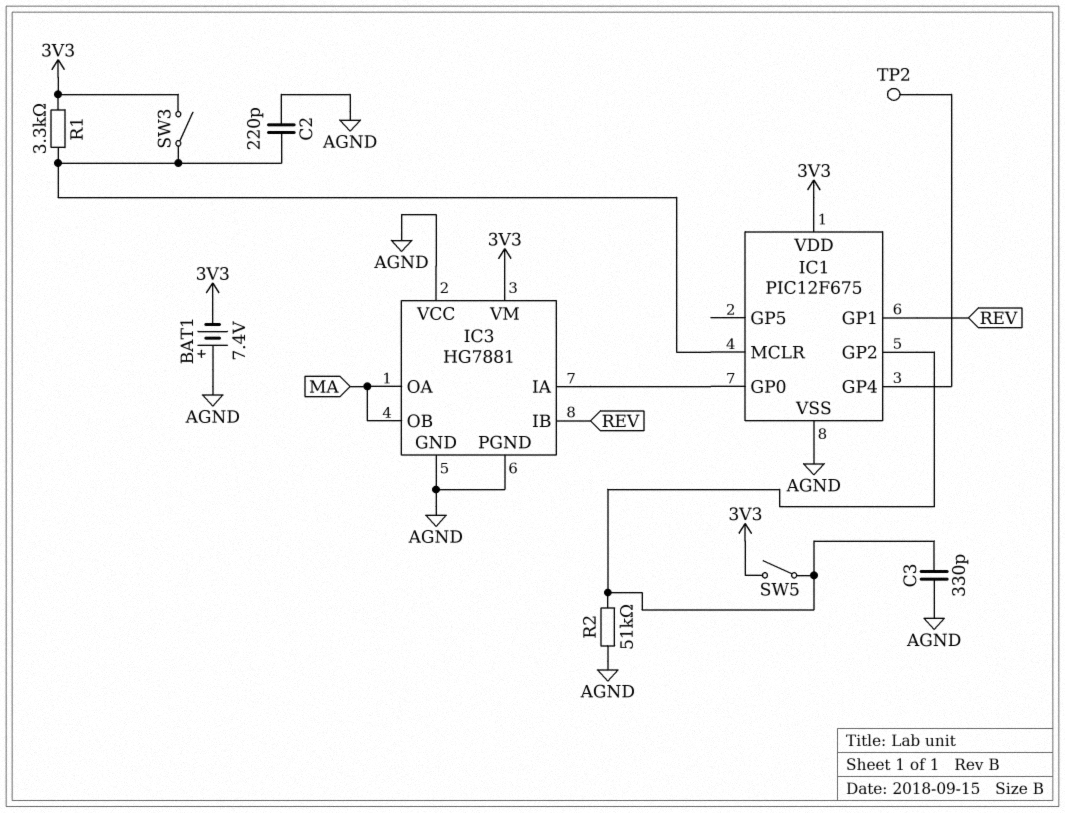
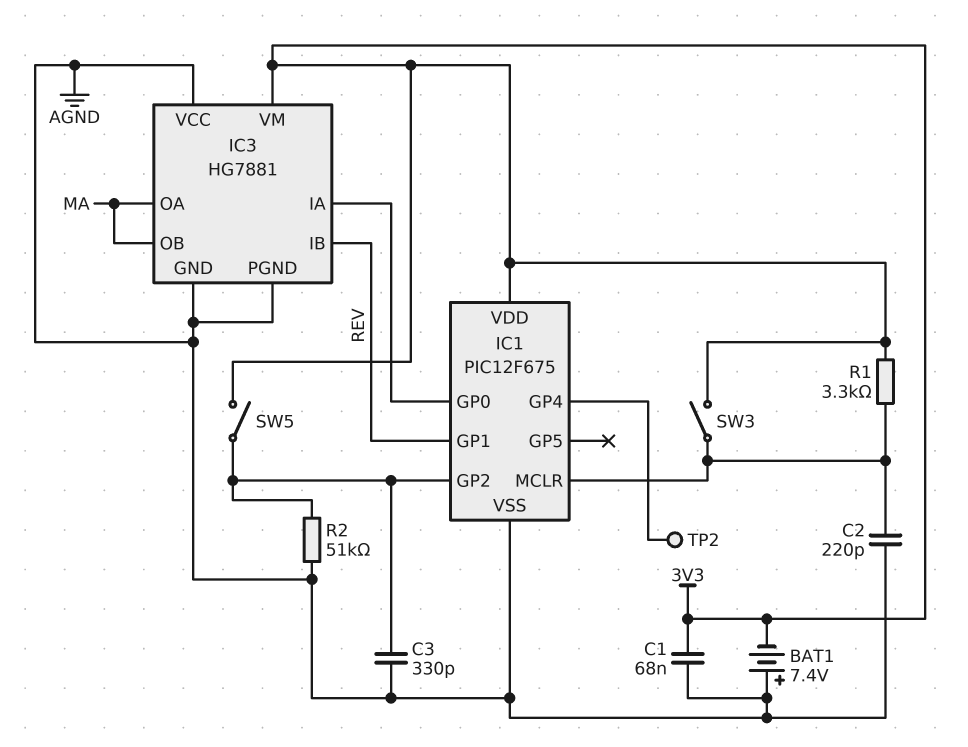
C1: none -> 68nF (3V3, AGND)

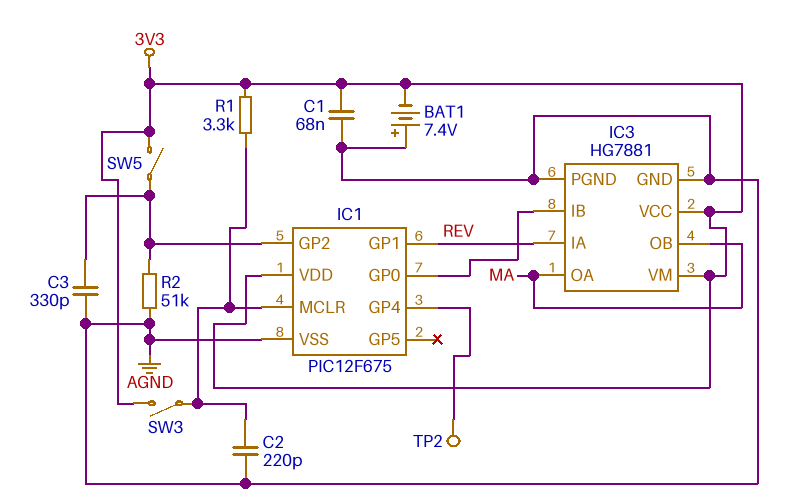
IC3 pin IA: IC1/GP0 -> REV
IC3 pin IB: REV -> IC1/GP0
IC3 pin VCC: AGND -> 3V3

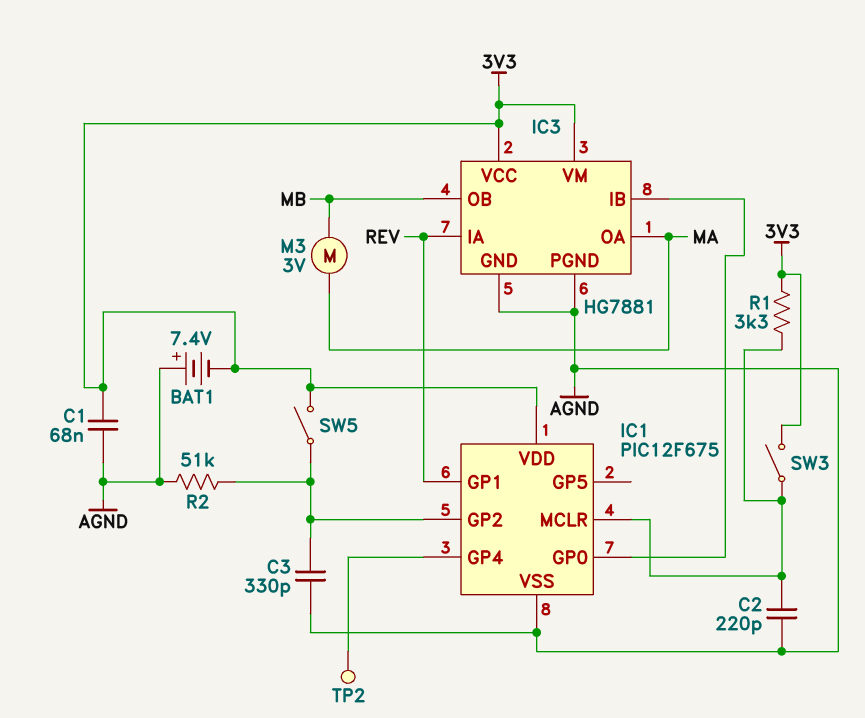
IC3 pin OB: MA -> MB
M3: none -> motor 3V (MA, MB)

